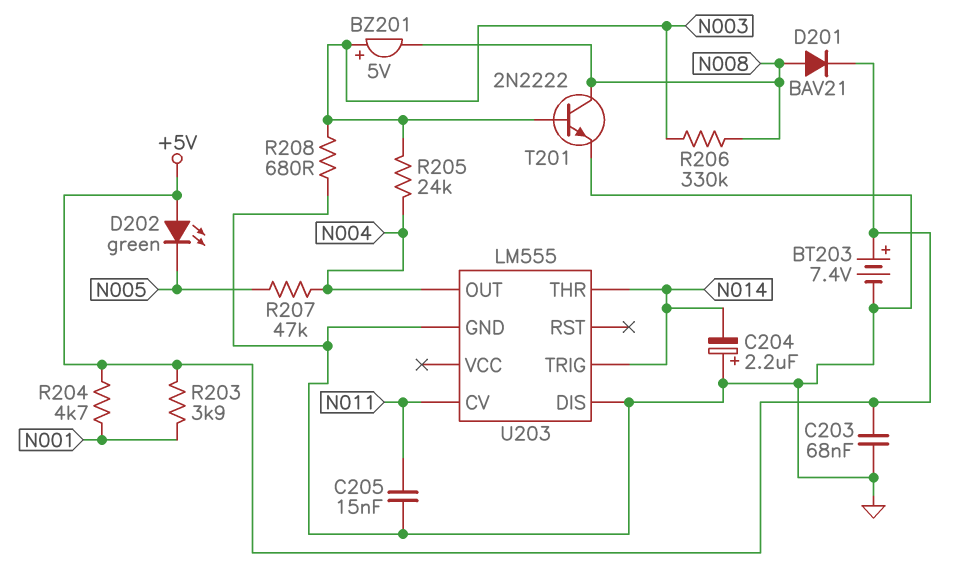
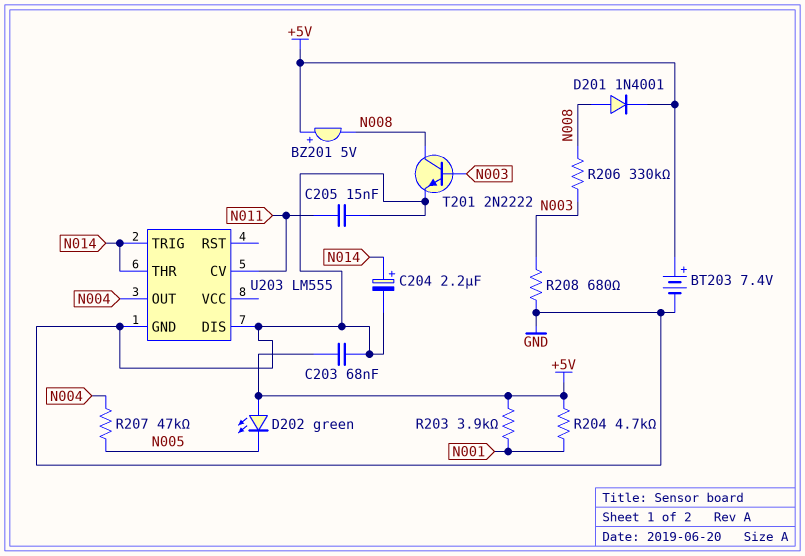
BZ201: buzzer 5V (plus N003, minus N008) -> buzzer 5V (plus +5V, minus N008)
C204: 2.2uF (plus GND, minus N014) -> 2.2uF (plus N014, minus GND)
D201: diode BAV21 (A N008, K +5V) -> diode 1N4001 (A N008, K +5V)
R205: 24k (N003, N004) -> none

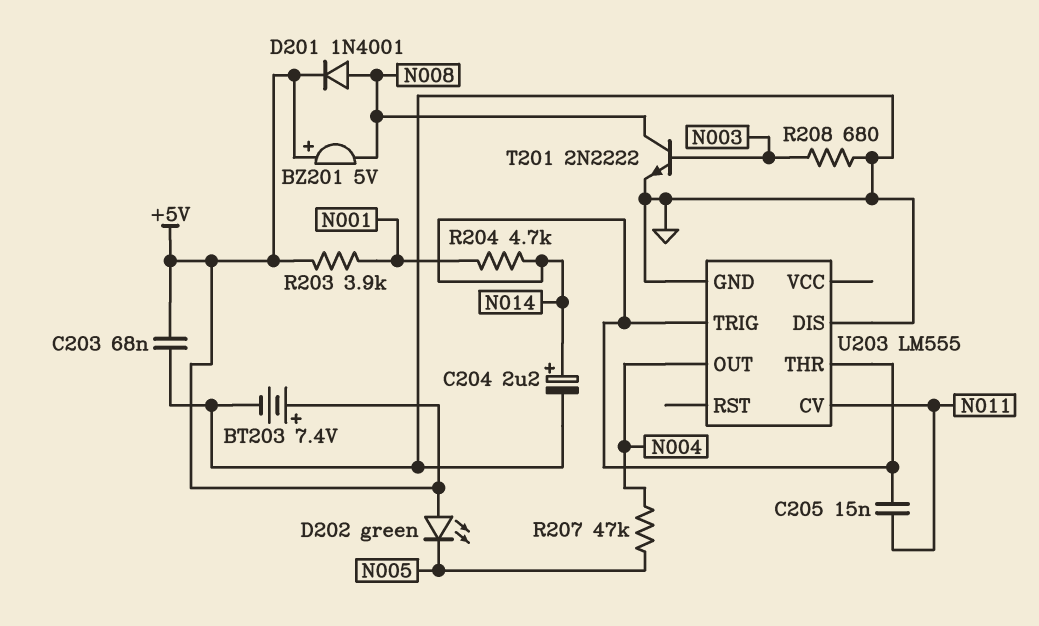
C205: 15nF (GND, N011) -> 15nF (N011, N014)
R204: 4.7k (+5V, N001) -> 4.7k (N001, N014)
R206: 330k (N003, N008) -> none

